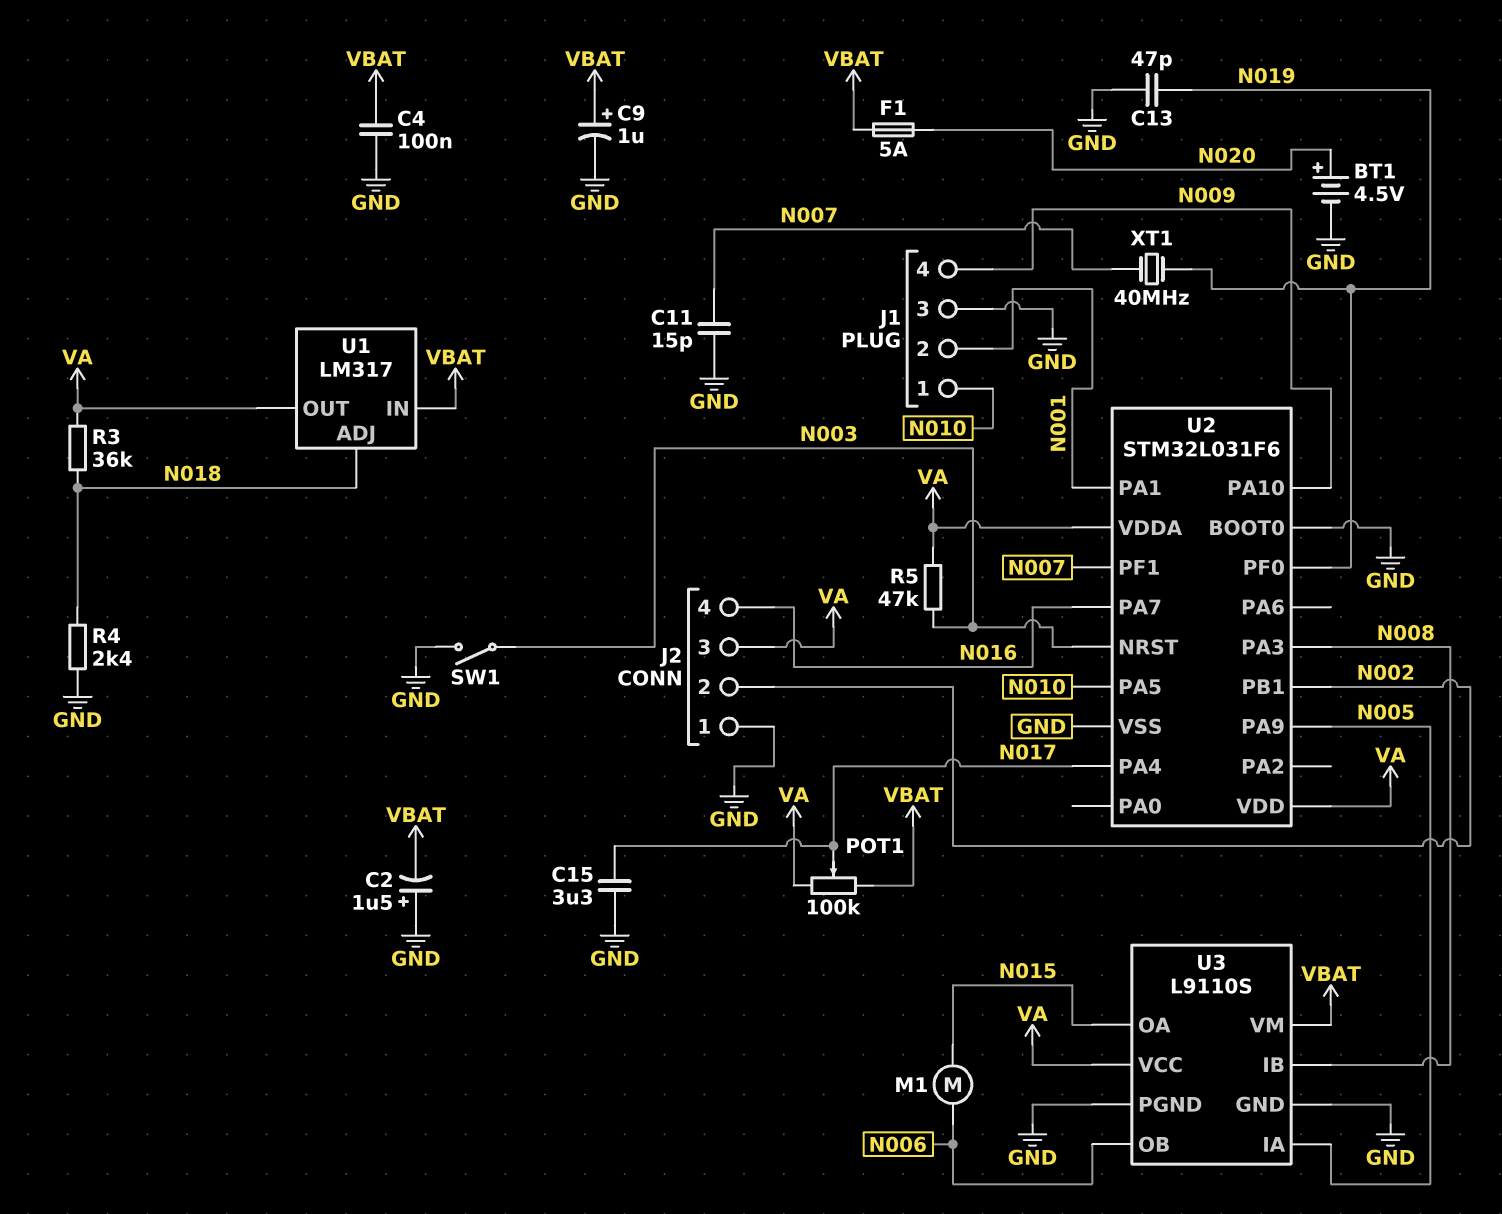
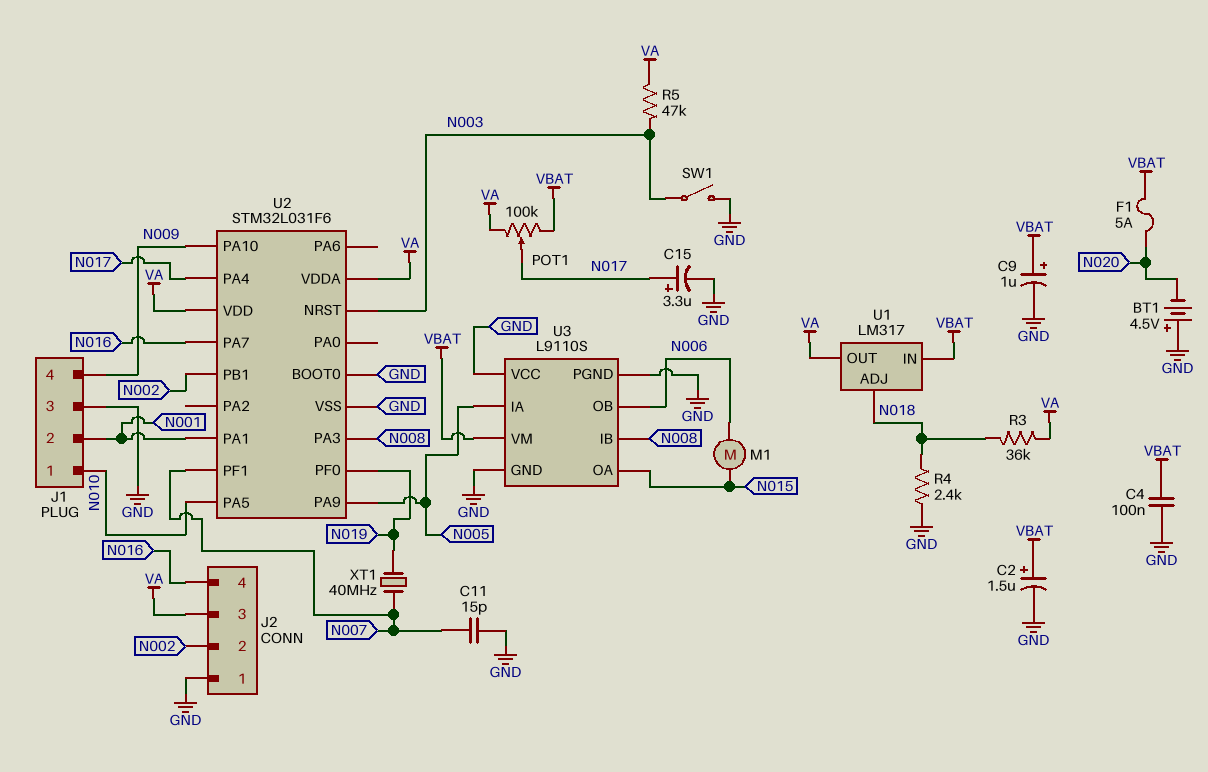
BT1: 4.5V (plus N020, minus GND) -> 4.5V (plus GND, minus N020)
C2: 1.5uF (plus GND, minus VBAT) -> 1.5uF (plus VBAT, minus GND)
C13: 47pF (GND, N019) -> none
C15: 3.3uF (GND, N017) -> 3.3uF (plus N017, minus GND)
U3 pin VCC: VA -> GND

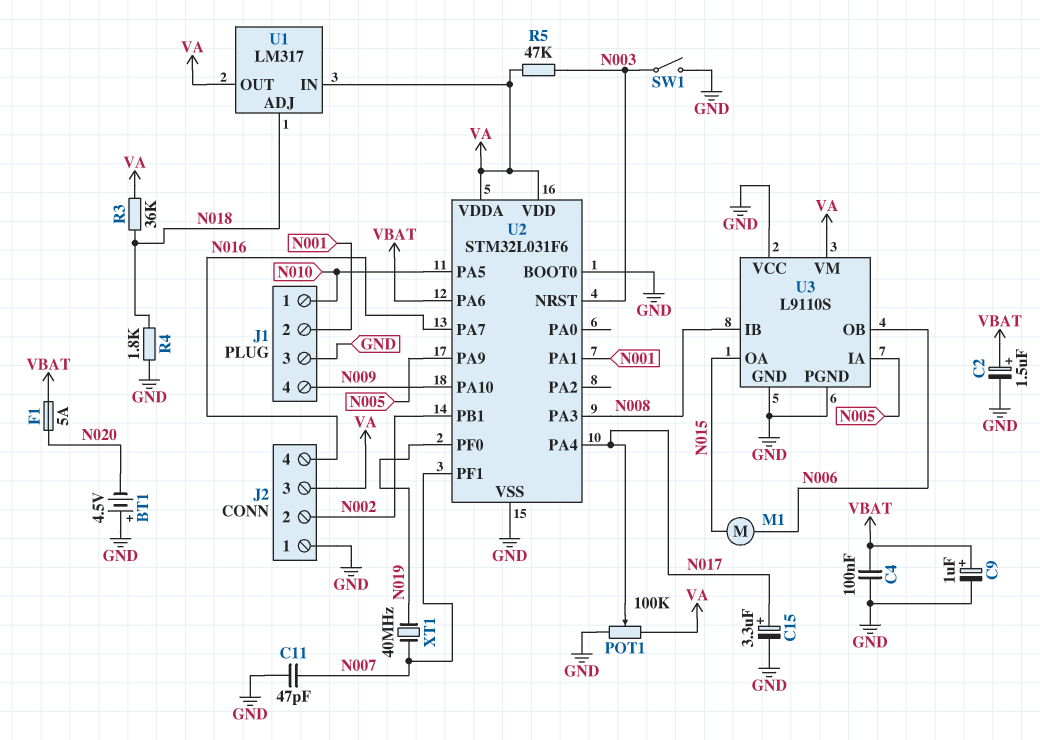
C11: 15pF (GND, N007) -> 47pF (GND, N007)
POT1: 100k (VA, VBAT, wiper N017) -> 100k (GND, VA, wiper N017)
R4: 2.4k (GND, N018) -> 1.8k (GND, N018)
U1 pin IN: VBAT -> VA
U2 pin PA6: none -> VBAT
U3 pin VM: VBAT -> VA

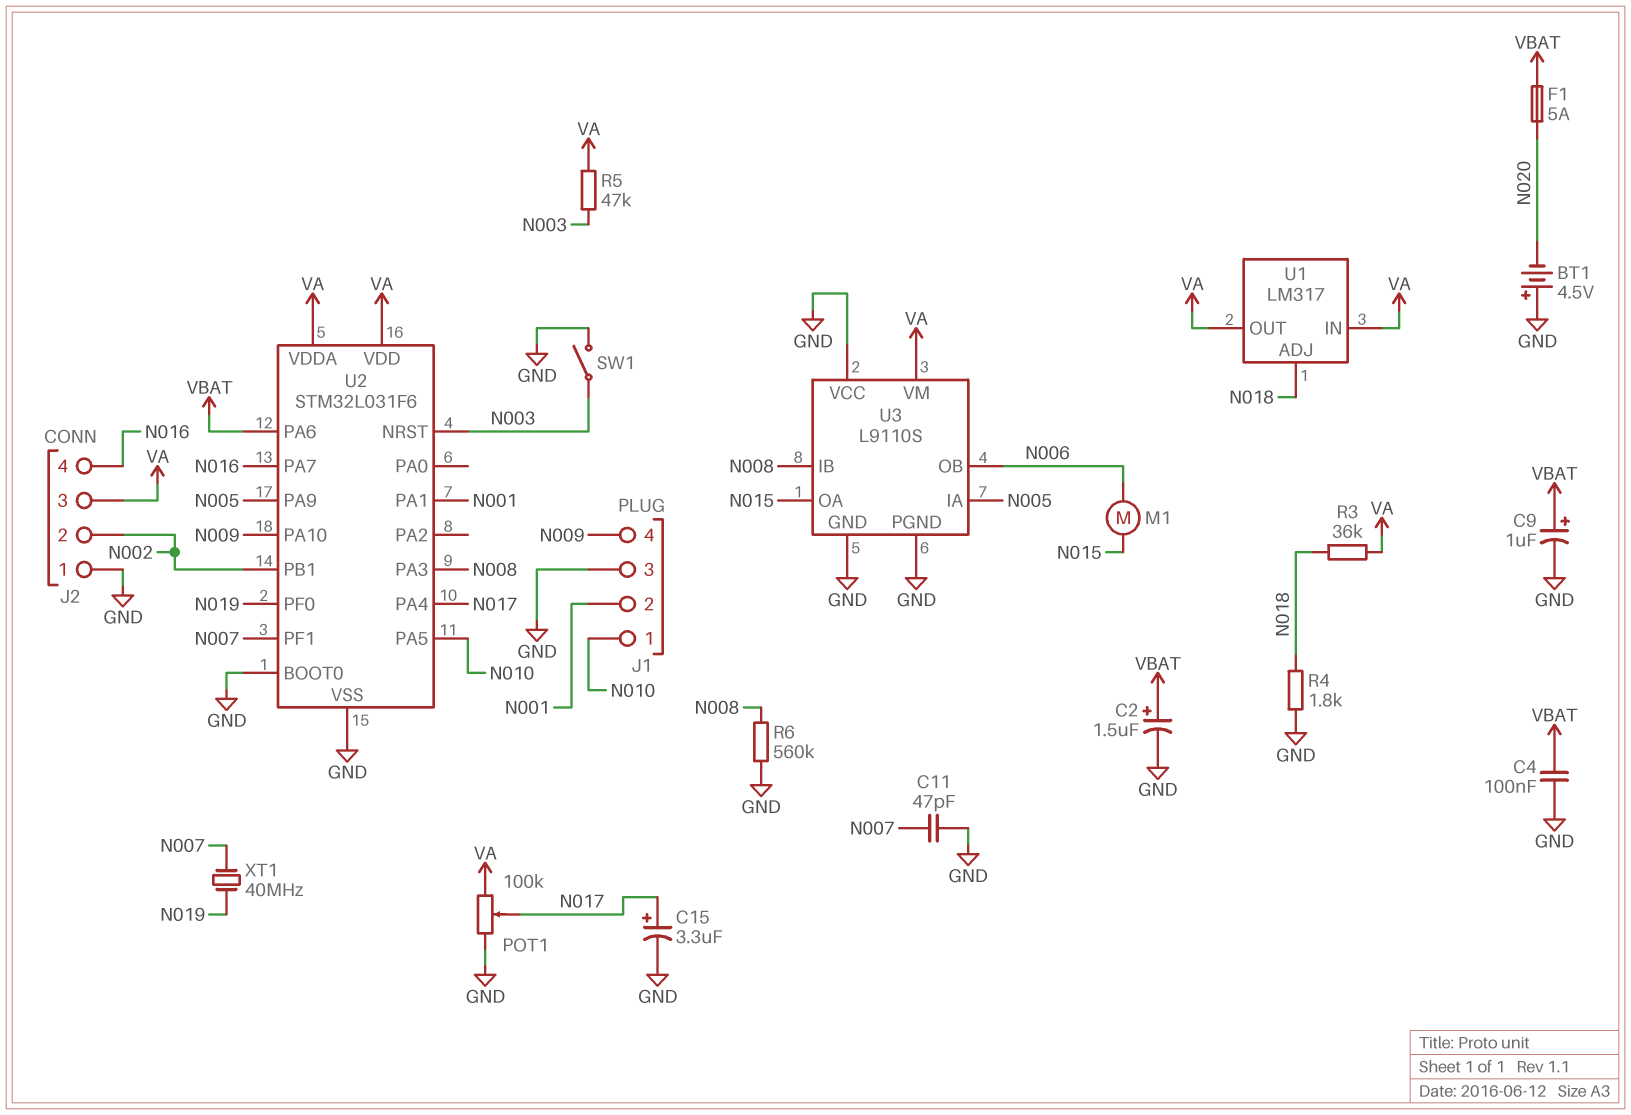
R6: none -> 560k (GND, N008)

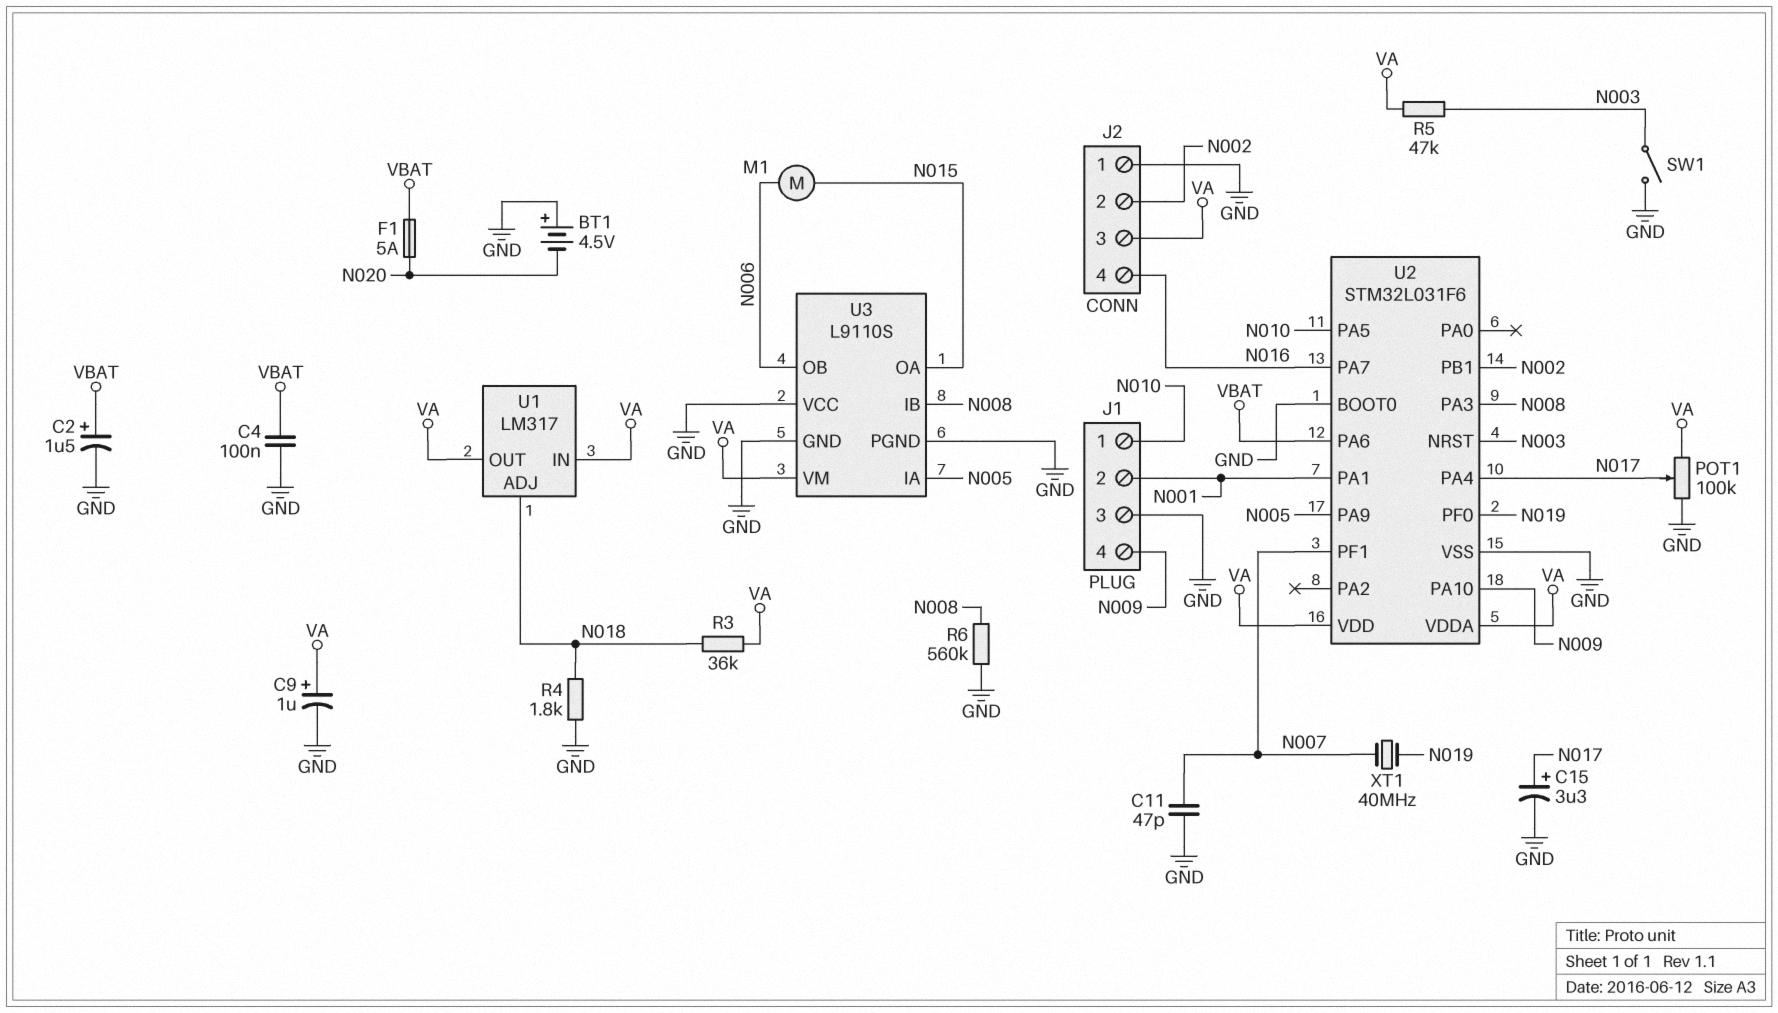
C9: 1uF (plus VBAT, minus GND) -> 1uF (plus VA, minus GND)

